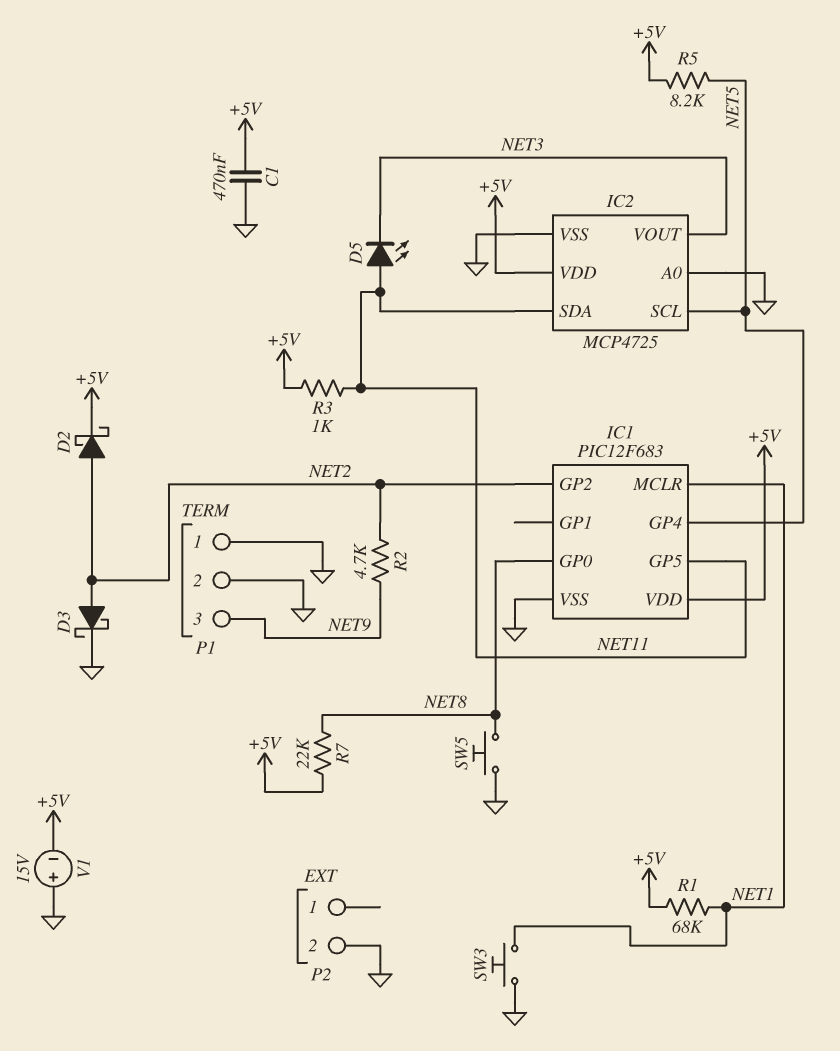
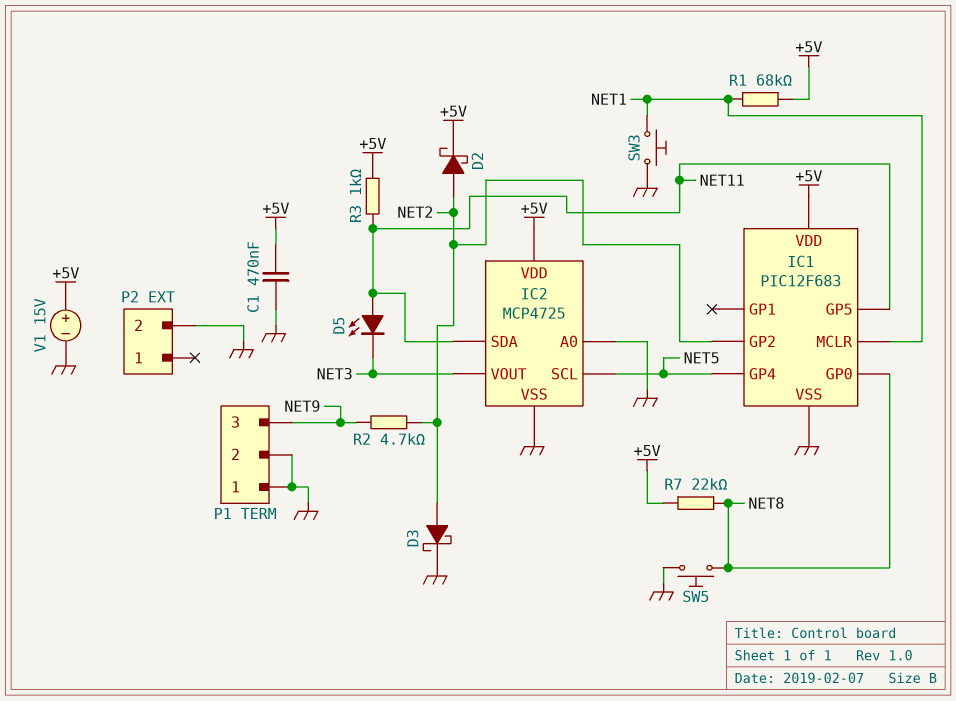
R5: 8.2k (+5V, NET5) -> none
V1: 15V (plus GND, minus +5V) -> 15V (plus +5V, minus GND)

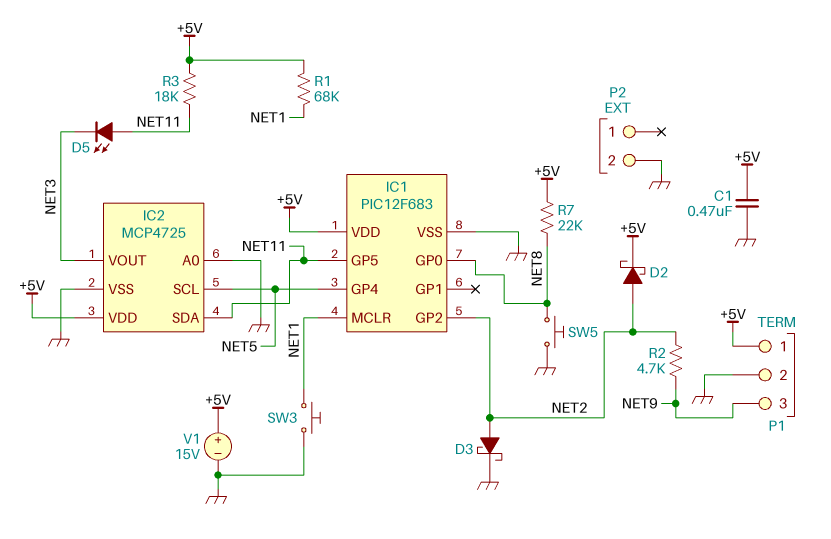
P1 pin 1: GND -> +5V
R3: 1k (+5V, NET11) -> 18k (+5V, NET11)

